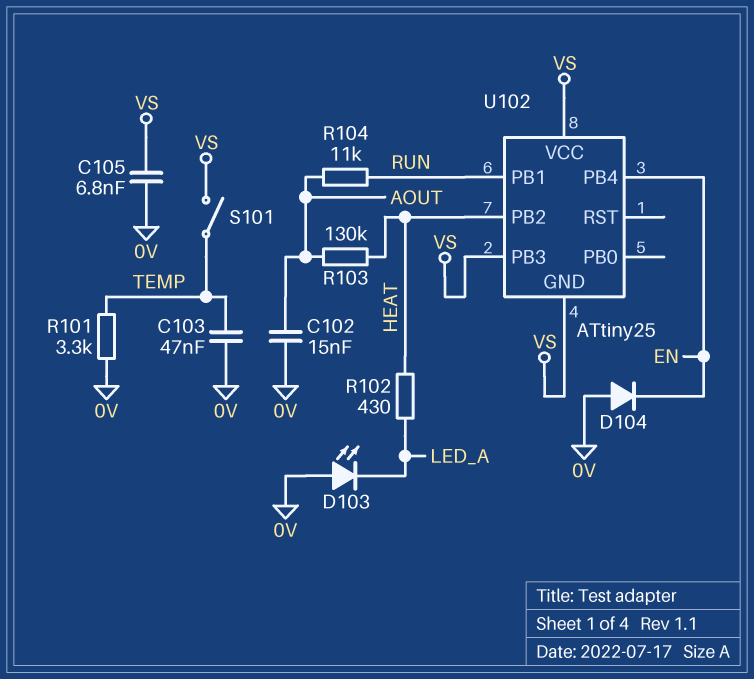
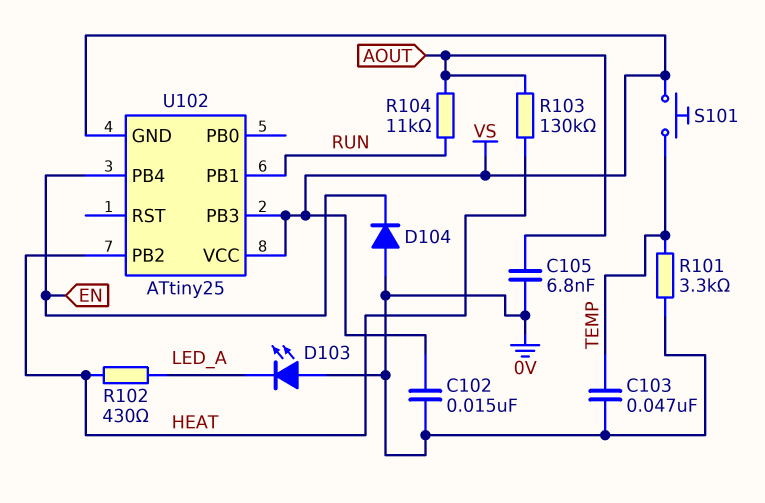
C102: 15nF (0V, AOUT) -> 15nF (0V, VS)
C105: 6.8nF (0V, VS) -> 6.8nF (0V, AOUT)
S101: switch (TEMP, VS) -> button (TEMP, VS)

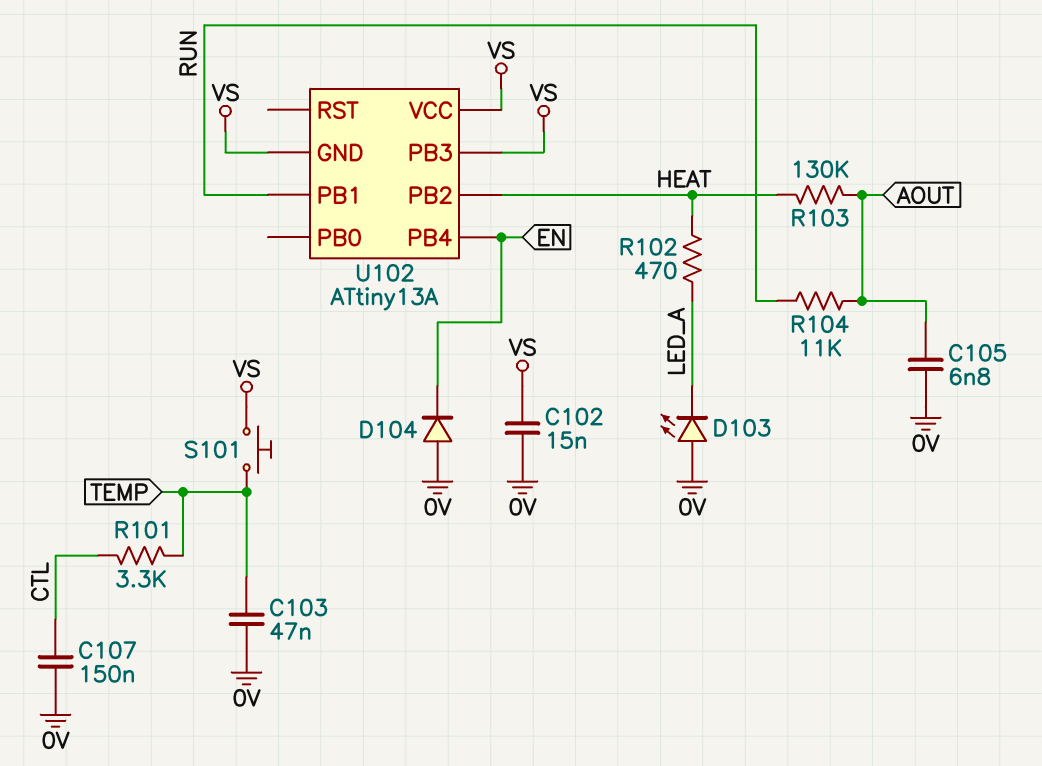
C107: none -> 150nF (0V, CTL)
R101: 3.3k (0V, TEMP) -> 3.3k (CTL, TEMP)
R102: 430 (HEAT, LED_A) -> 470 (HEAT, LED_A)
U102: ATtiny25 -> ATtiny13A

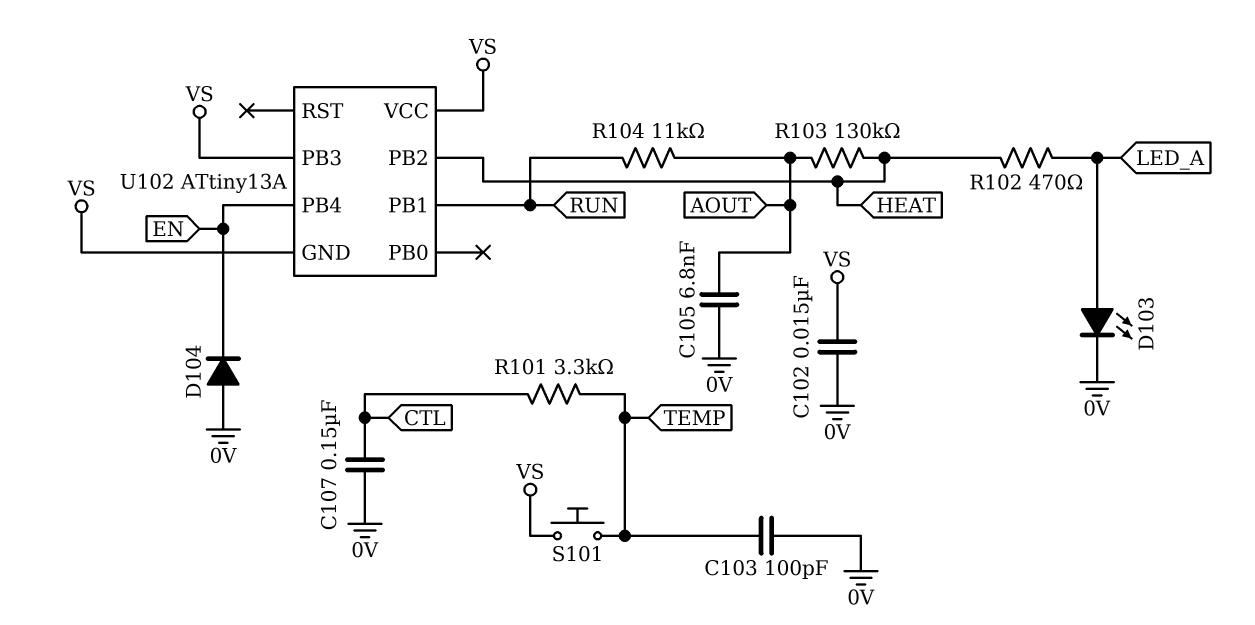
C103: 47nF (0V, TEMP) -> 100pF (0V, TEMP)
D103: LED (A 0V, K LED_A) -> LED (A LED_A, K 0V)

